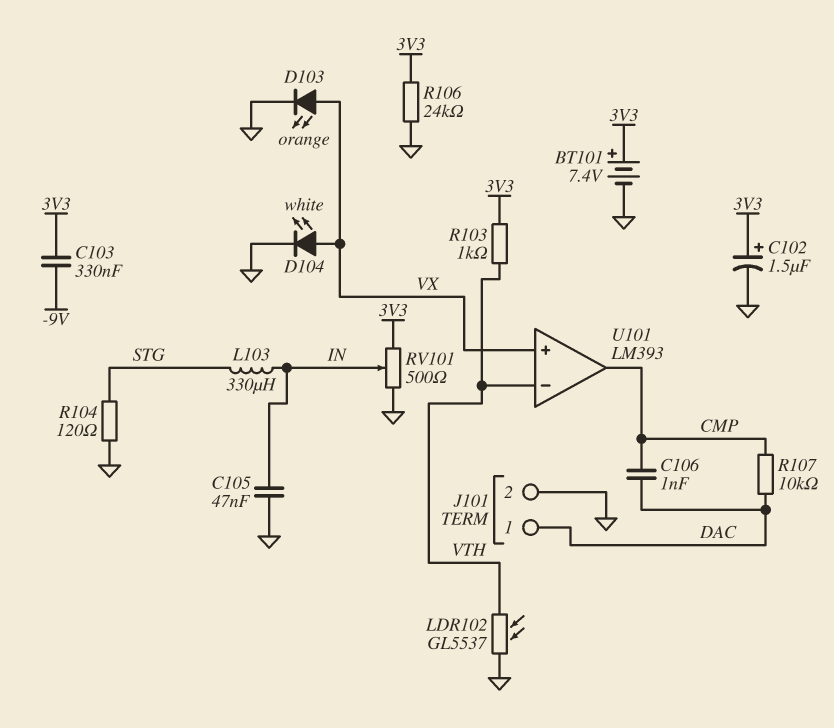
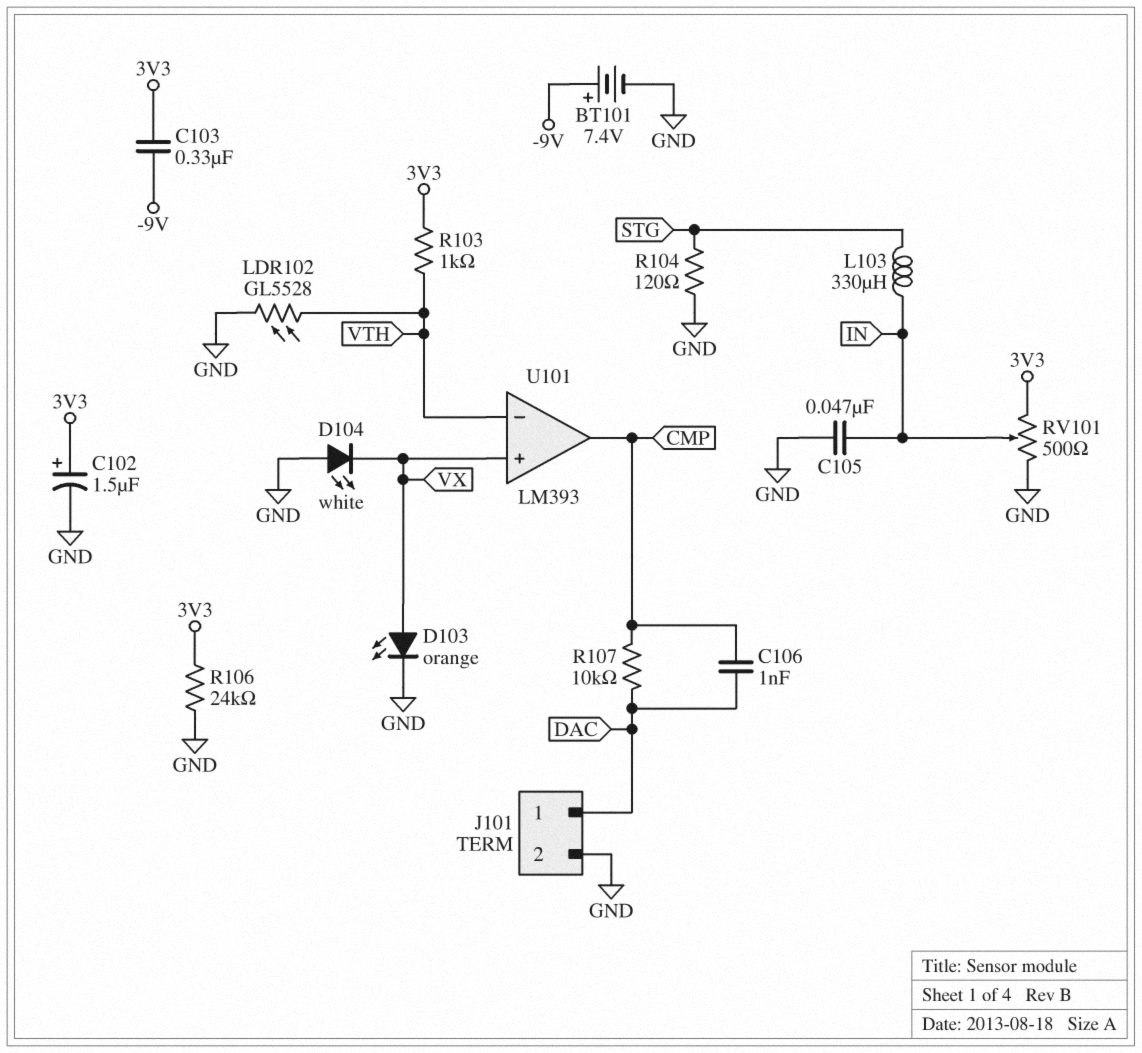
BT101: 7.4V (plus 3V3, minus GND) -> 7.4V (plus -9V, minus GND)
D104: LED white (A VX, K GND) -> LED white (A GND, K VX)
LDR102: GL5537 (GND, VTH) -> GL5528 (GND, VTH)

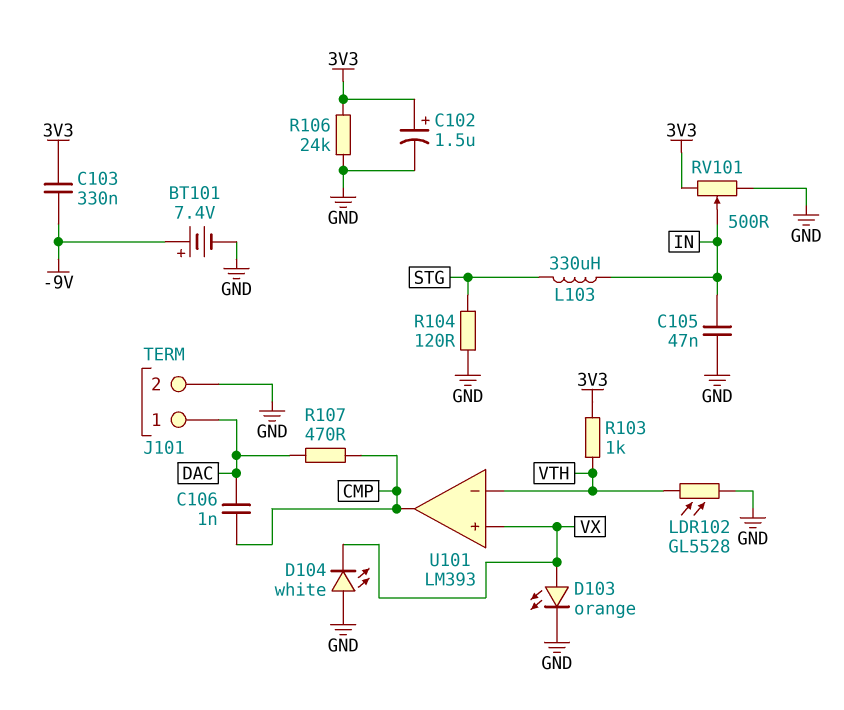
R107: 10k (CMP, DAC) -> 470 (CMP, DAC)

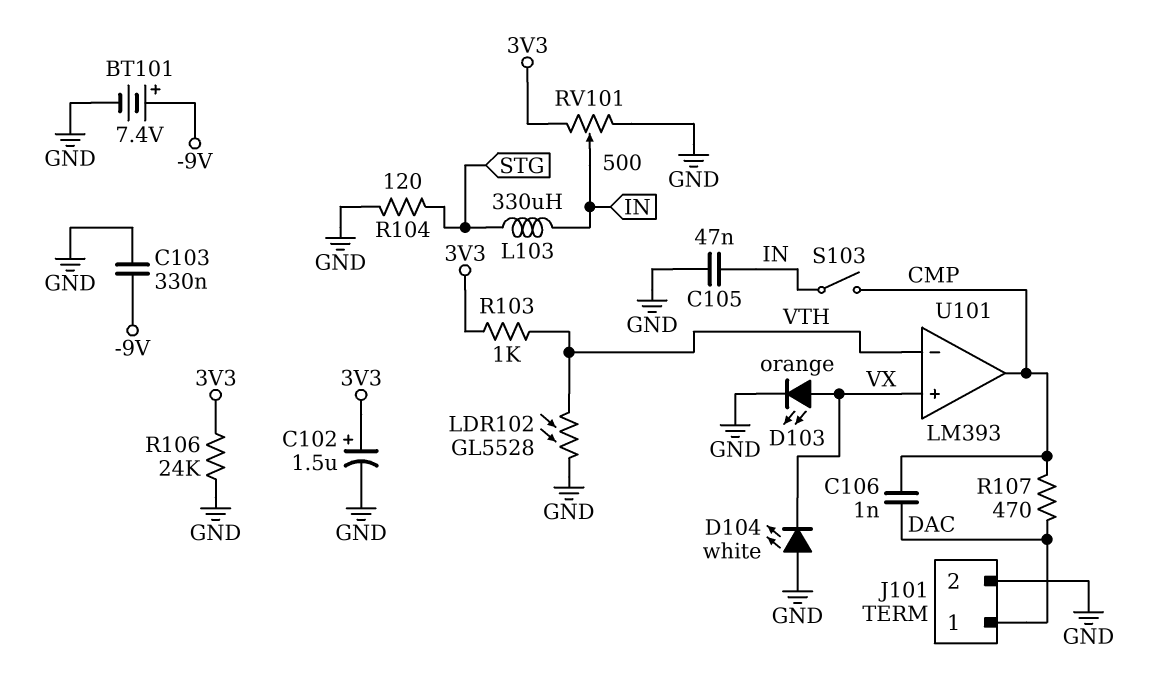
C103: 330nF (-9V, 3V3) -> 330nF (-9V, GND)
S103: none -> switch (CMP, IN)

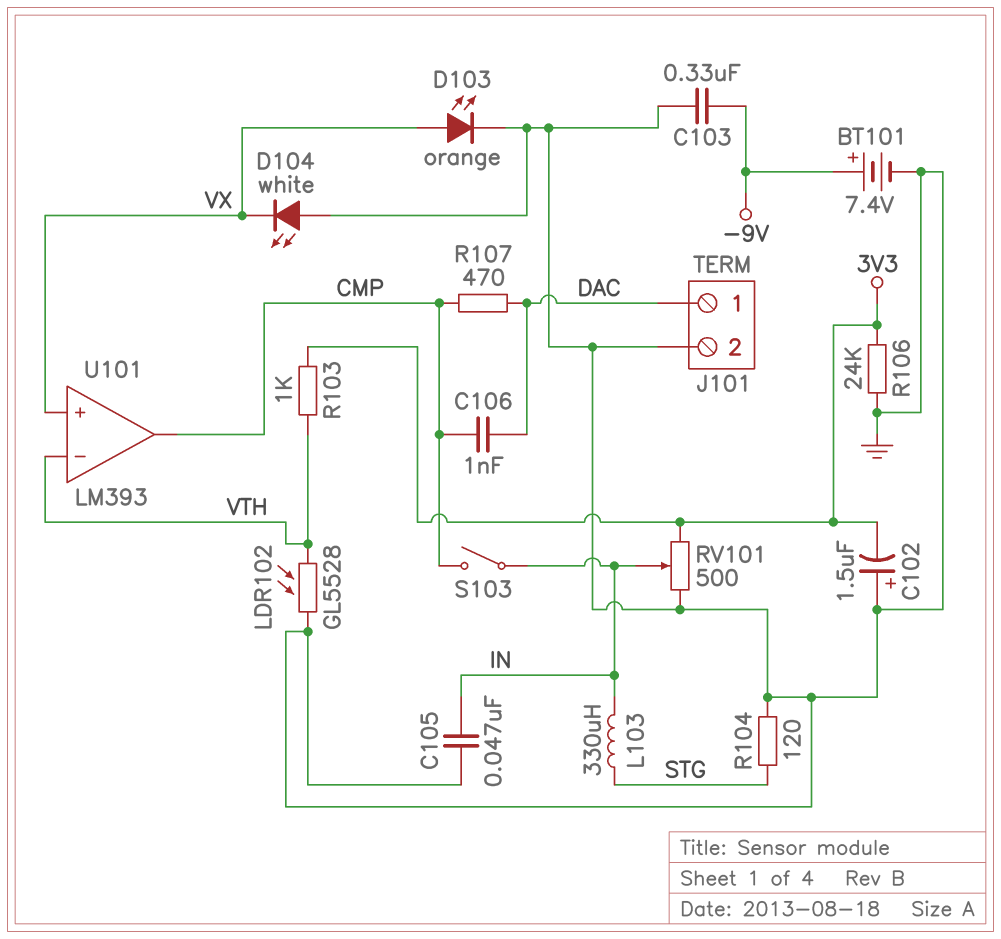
C102: 1.5uF (plus 3V3, minus GND) -> 1.5uF (plus GND, minus 3V3)

